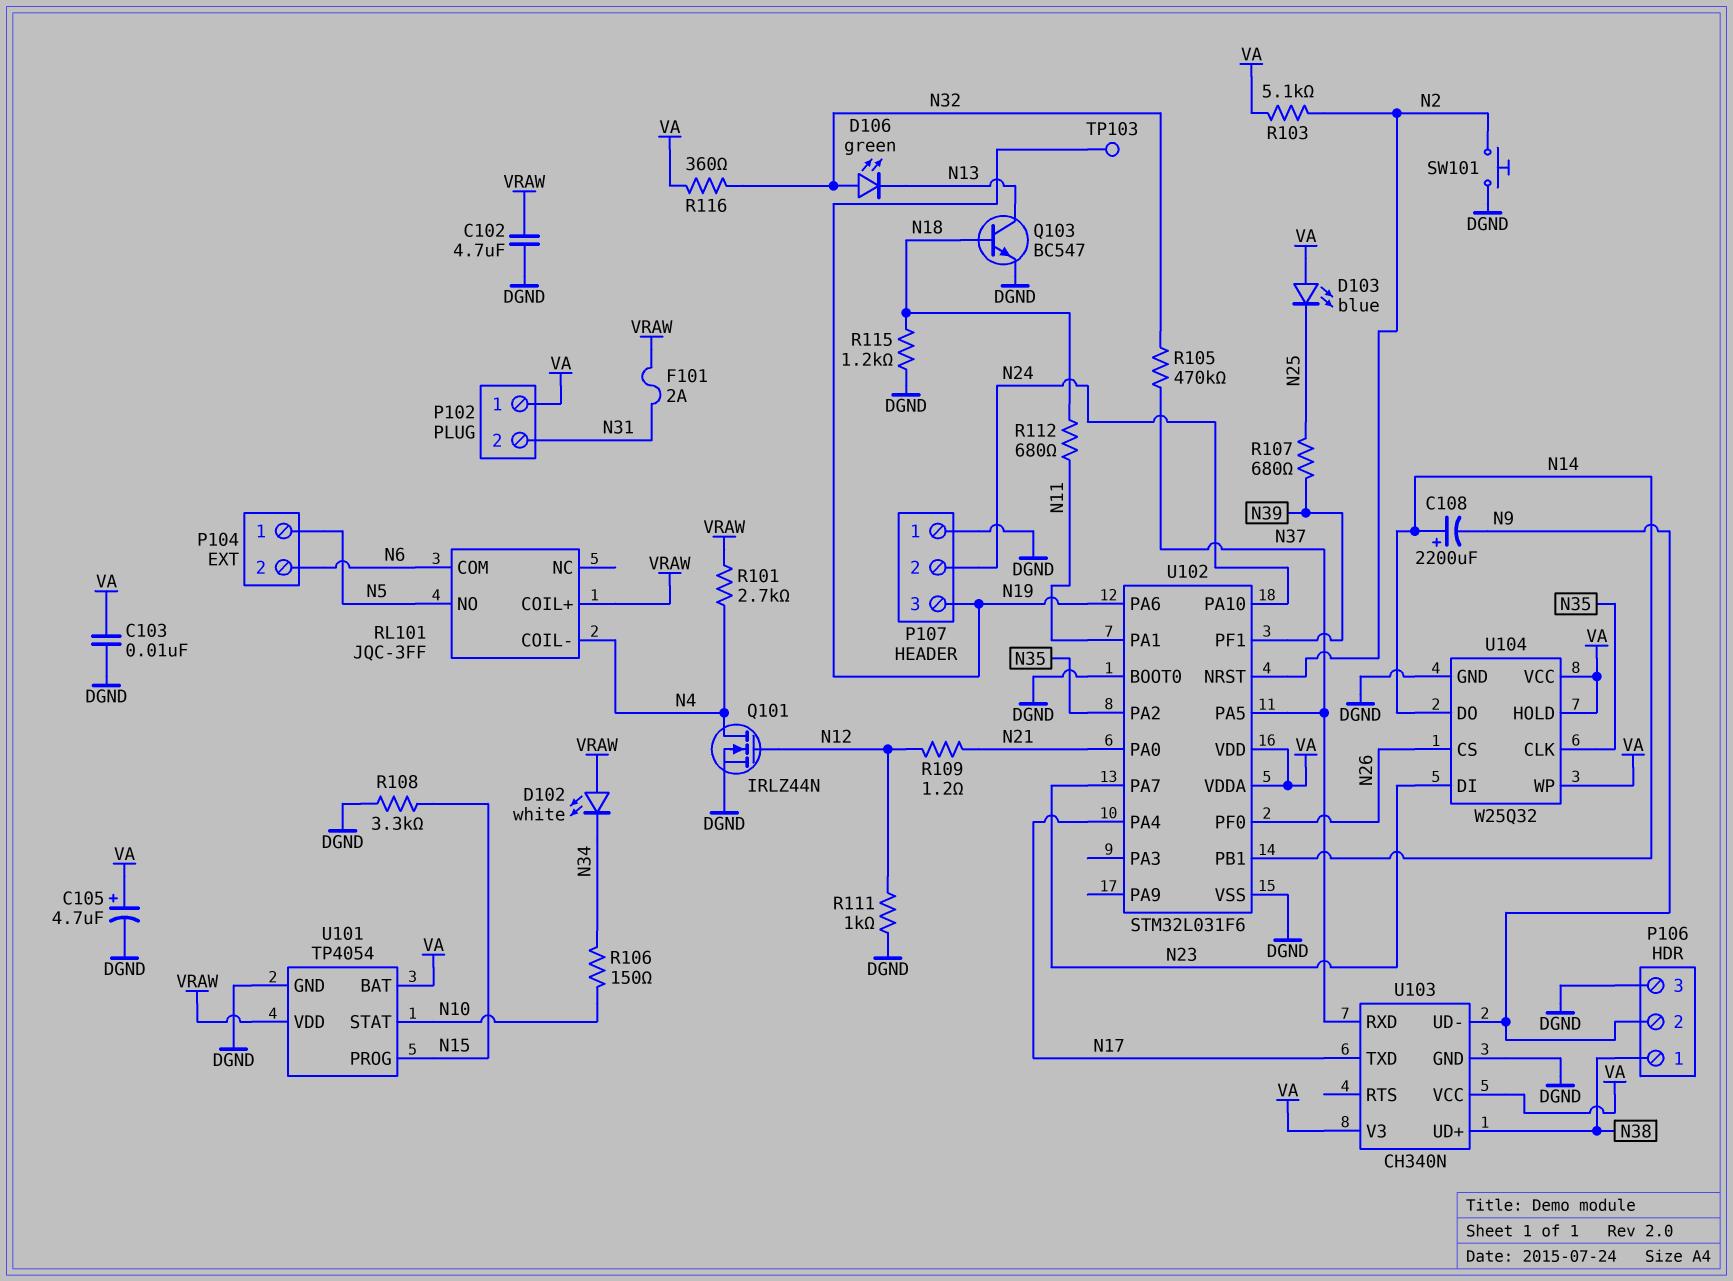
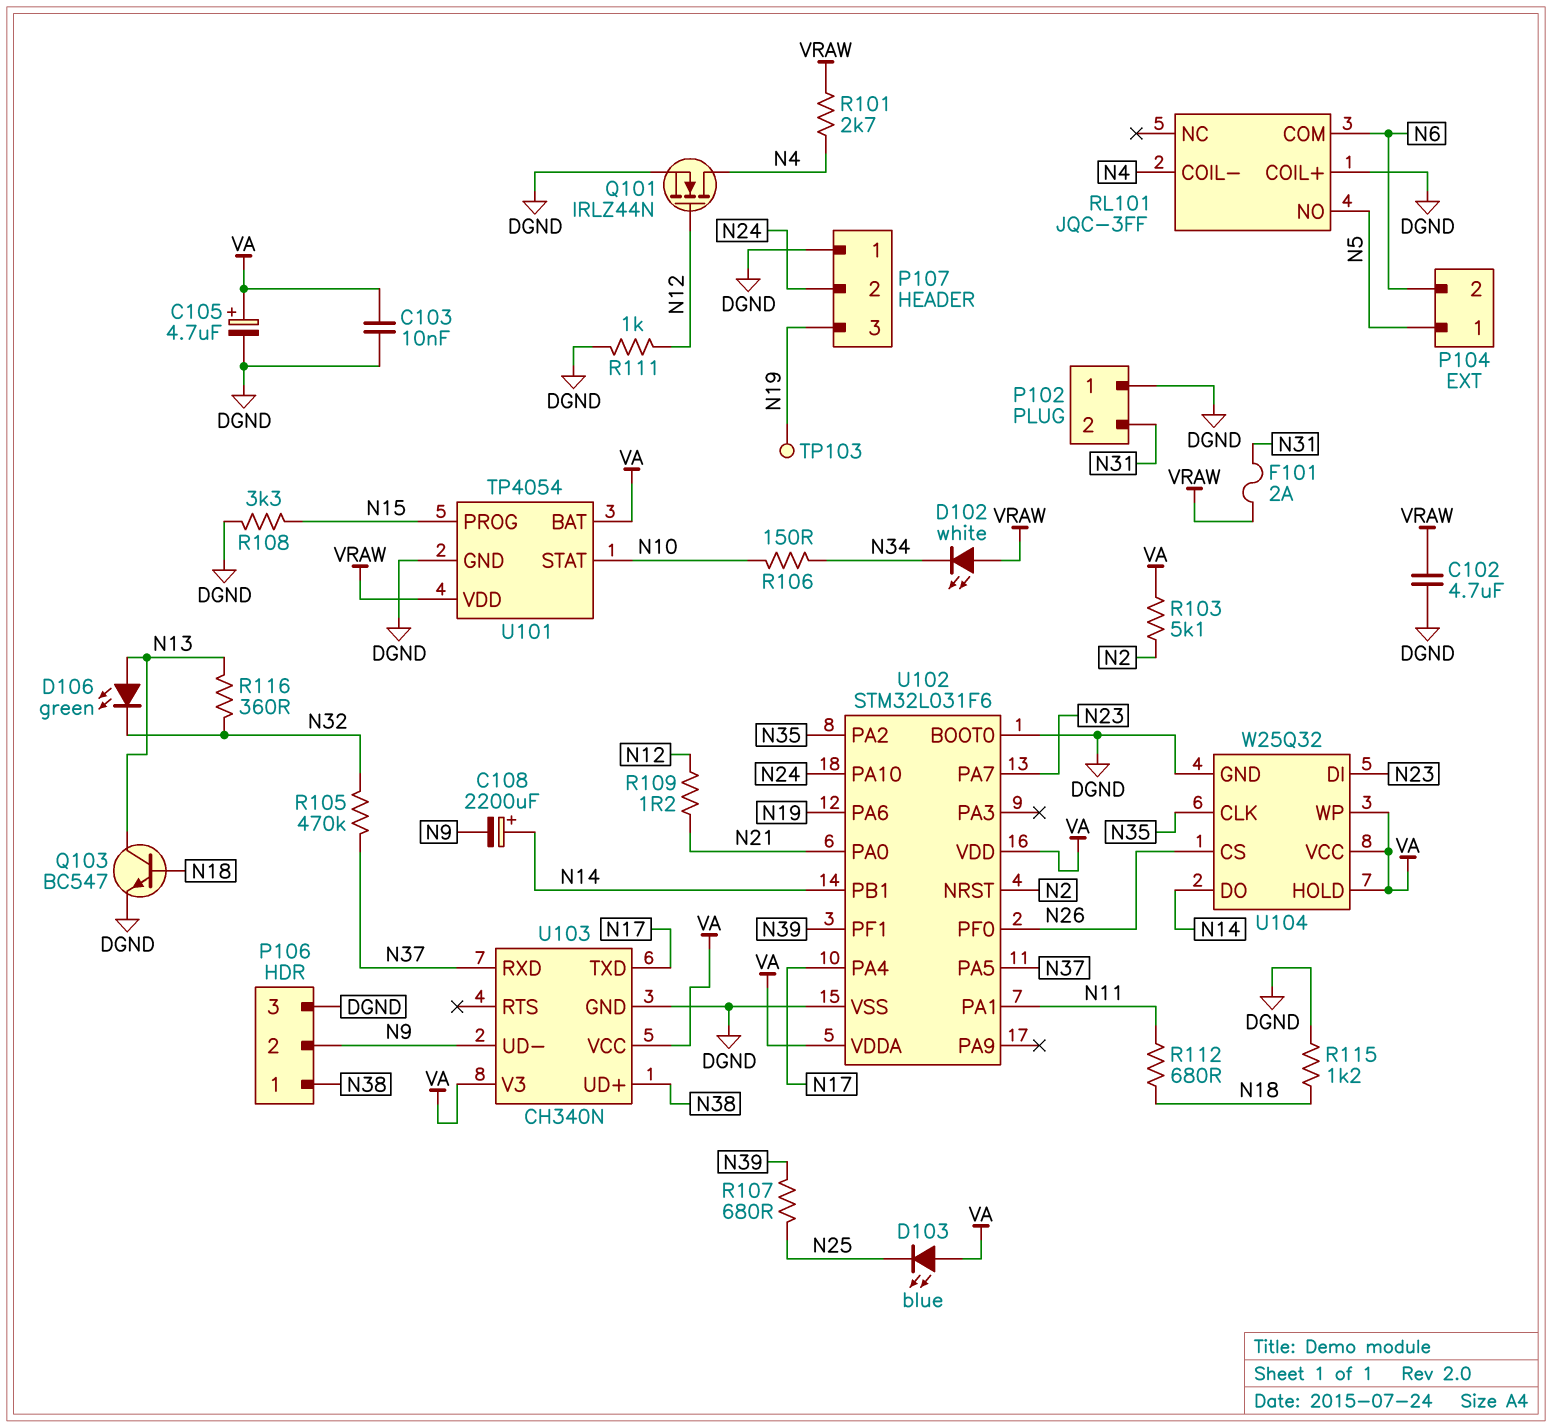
D106: LED green (A N32, K N13) -> LED green (A N13, K N32)
P102 pin 1: VA -> DGND
R116: 360 (N32, VA) -> 360 (N13, N32)
RL101 pin COIL+: VRAW -> DGND
SW101: button (DGND, N2) -> none

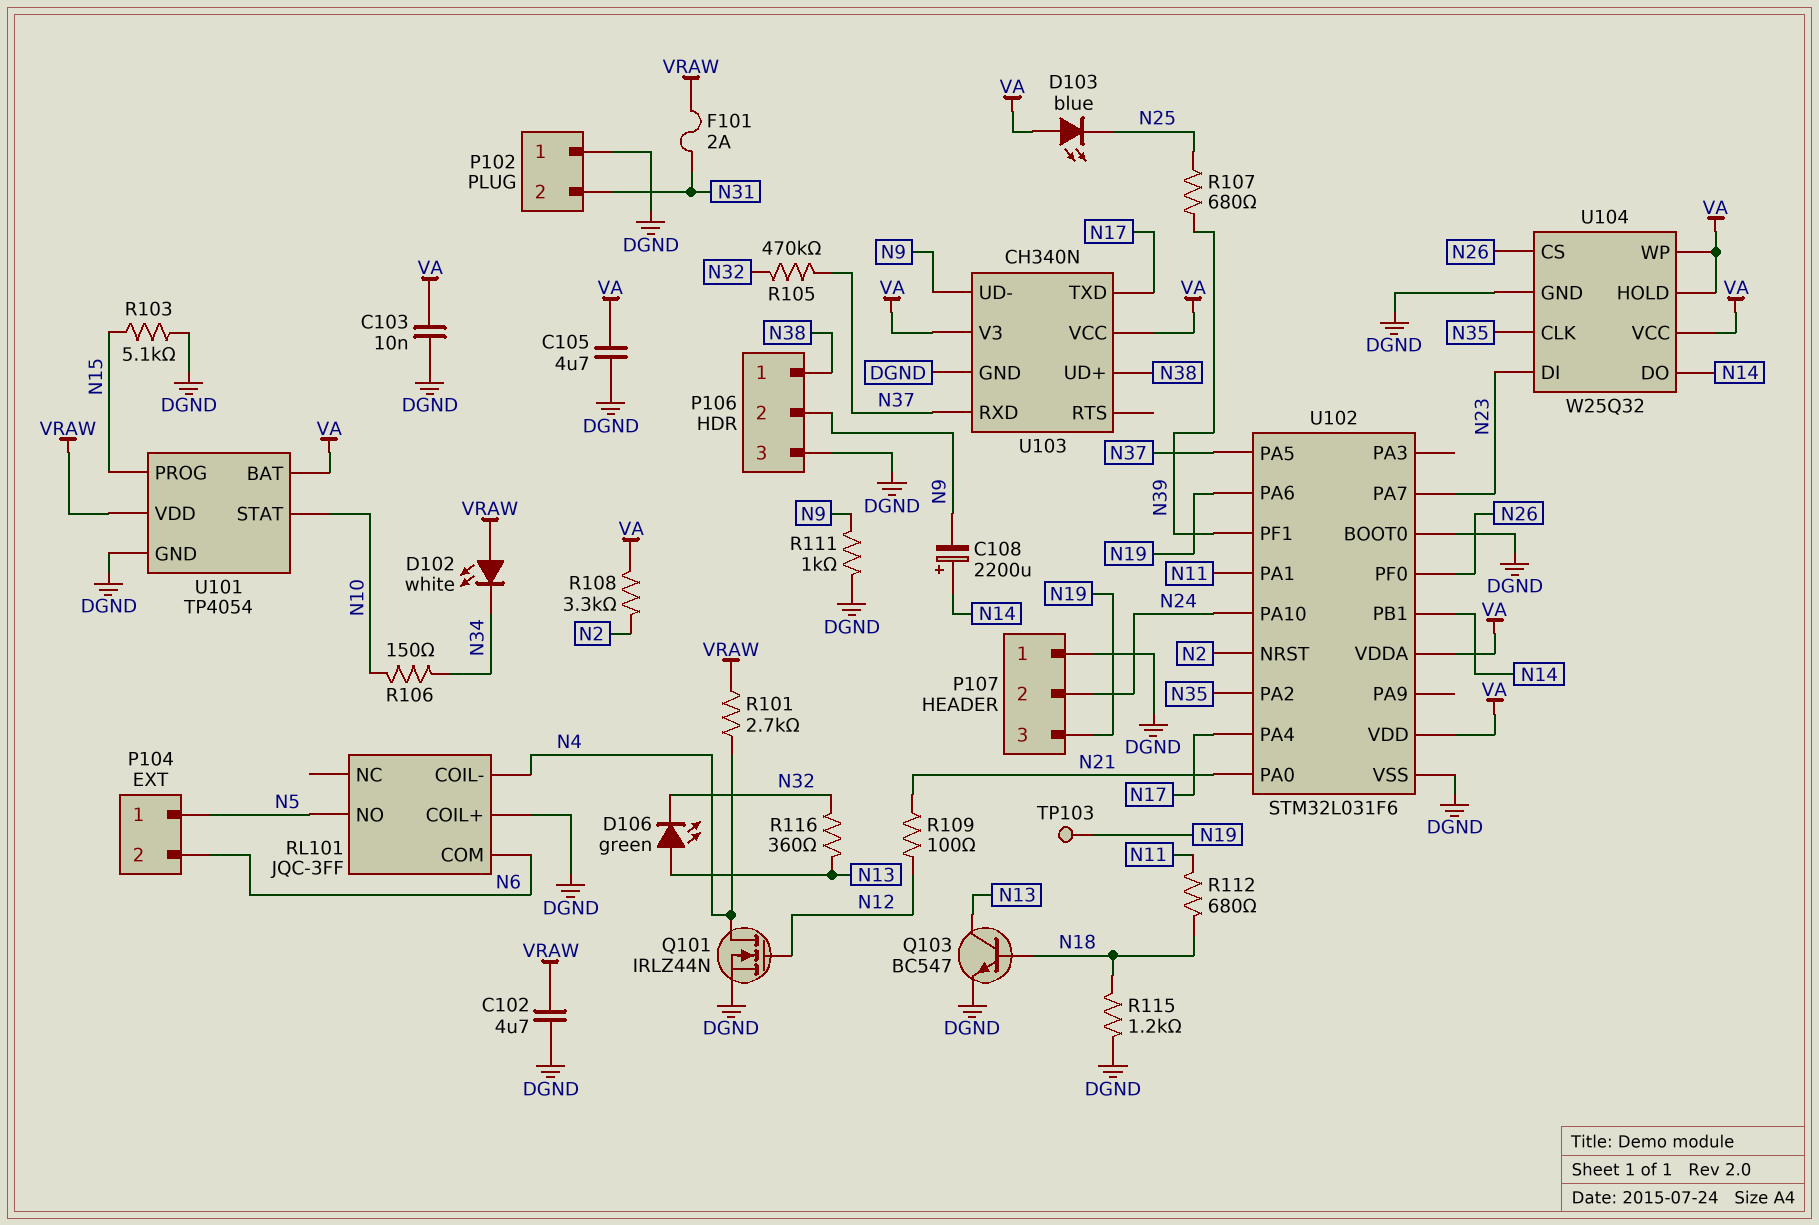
C105: 4.7uF (plus VA, minus DGND) -> 4.7uF (DGND, VA)
R103: 5.1k (N2, VA) -> 5.1k (DGND, N15)
R108: 3.3k (DGND, N15) -> 3.3k (N2, VA)
R109: 1.2 (N12, N21) -> 100 (N12, N21)
R111: 1k (DGND, N12) -> 1k (DGND, N9)

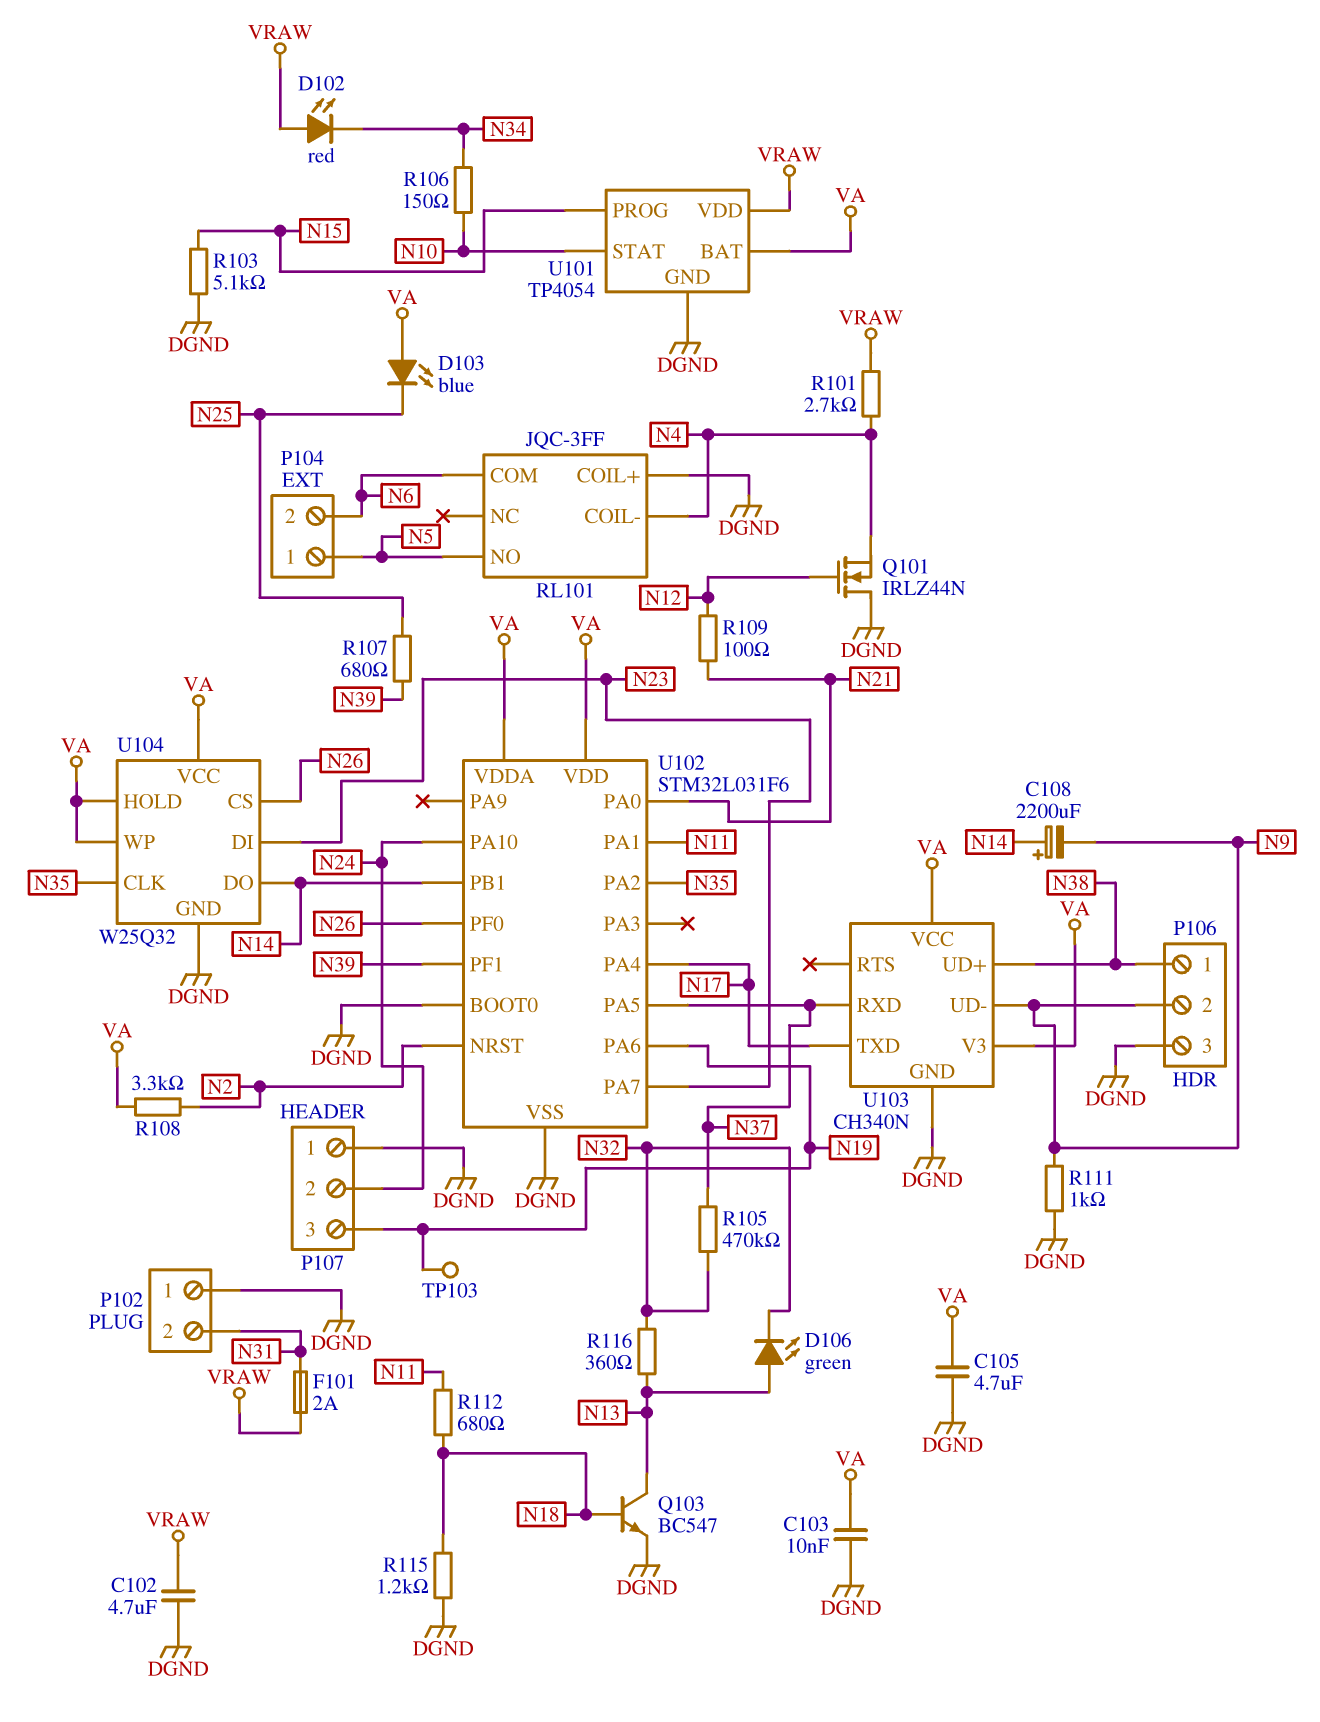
D102: LED white (A VRAW, K N34) -> LED red (A VRAW, K N34)
Q101: NMOS IRLZ44N (G N12, D N4, S DGND) -> NMOS IRLZ44N (G N12, D DGND, S N4)

